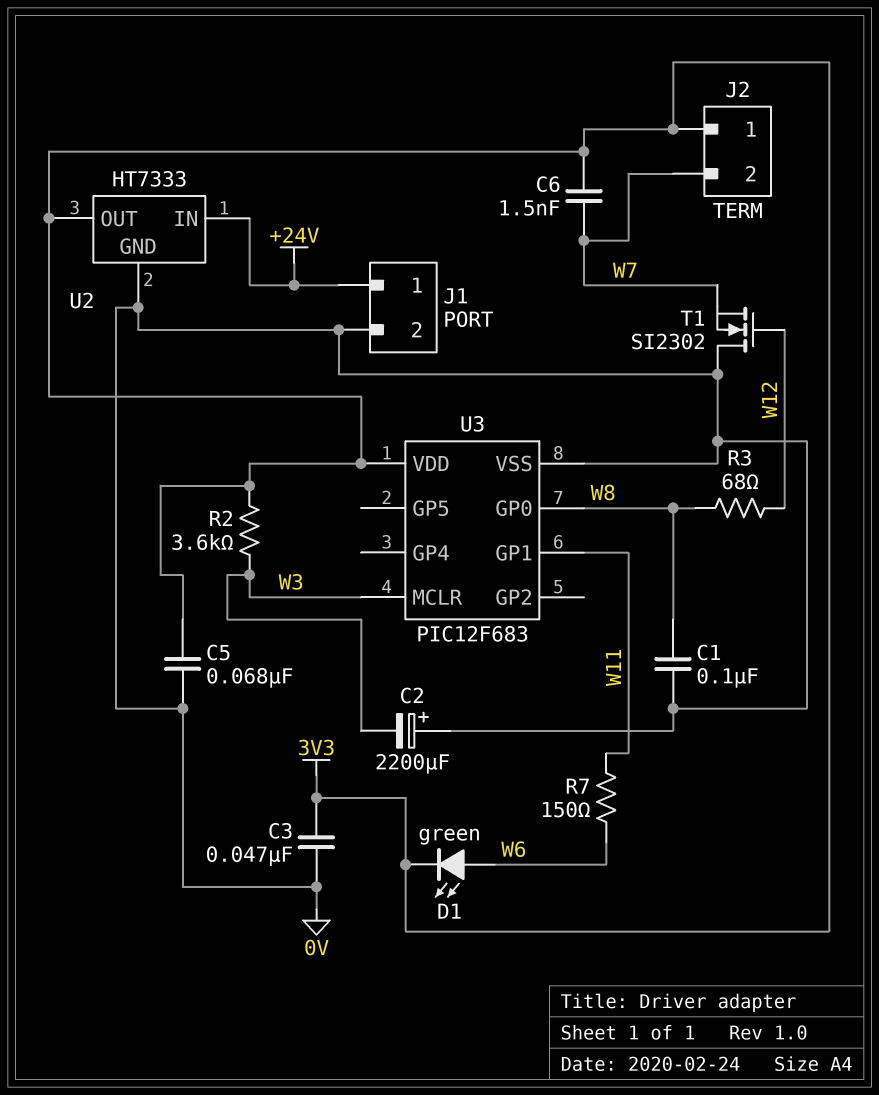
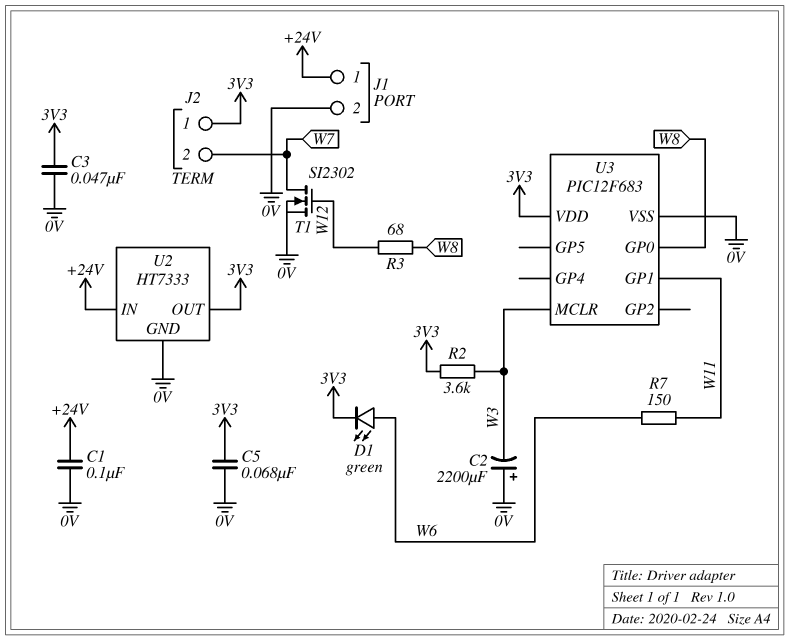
C1: 100nF (0V, W8) -> 100nF (+24V, 0V)
C6: 1.5nF (3V3, W7) -> none
T1: NMOS SI2302 (G W12, D 0V, S W7) -> NMOS SI2302 (G W12, D W7, S 0V)

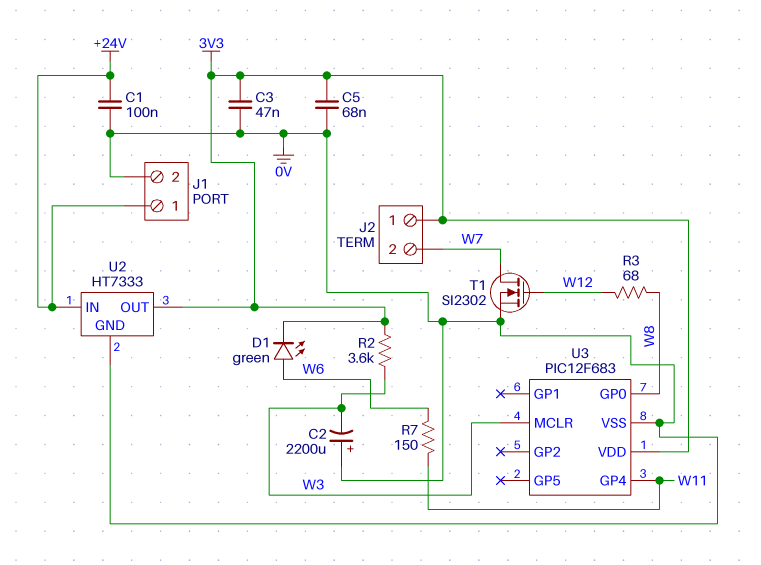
U3 pin GP1: W11 -> none
U3 pin GP4: none -> W11

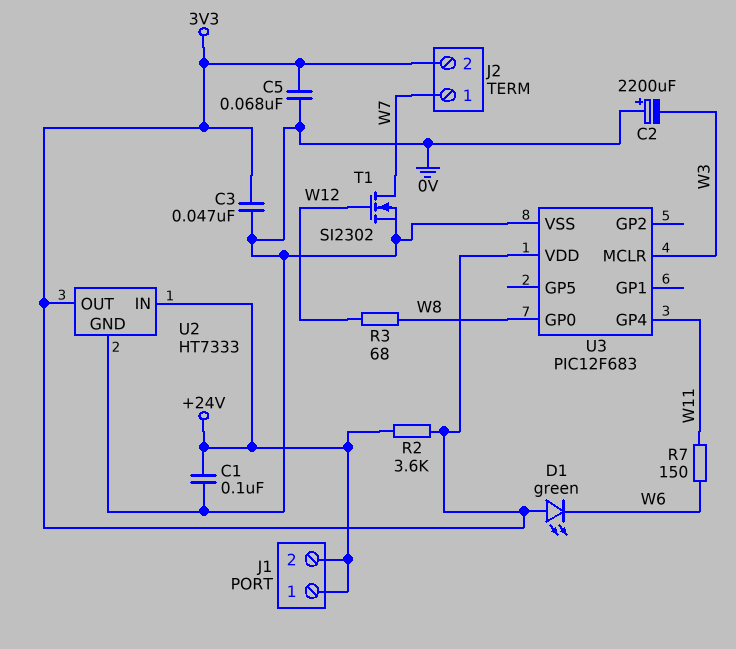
D1: LED green (A W6, K 3V3) -> LED green (A 3V3, K W6)
J1 pin 2: 0V -> +24V
J2 pin 1: 3V3 -> W7
J2 pin 2: W7 -> 3V3
R2: 3.6k (3V3, W3) -> 3.6k (+24V, 3V3)

